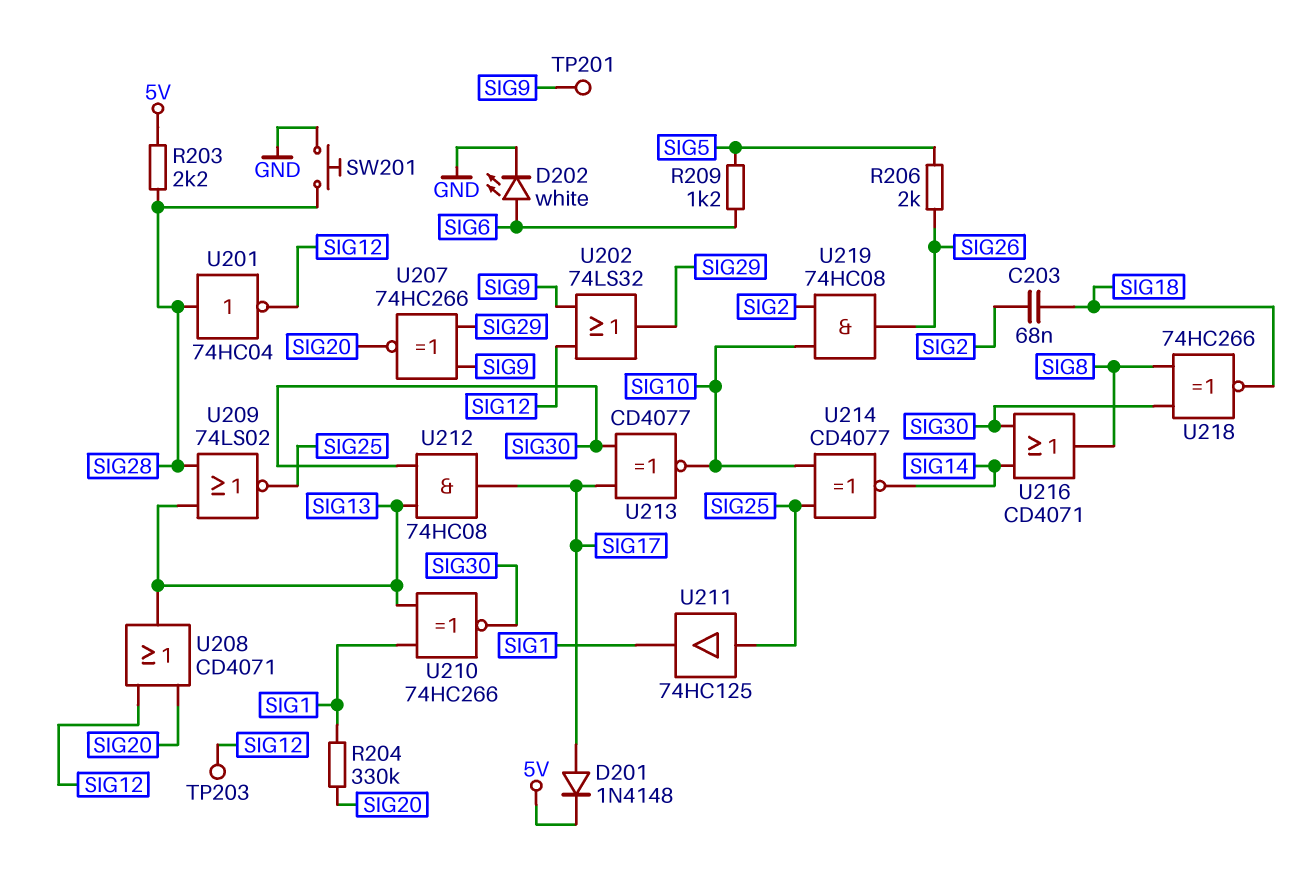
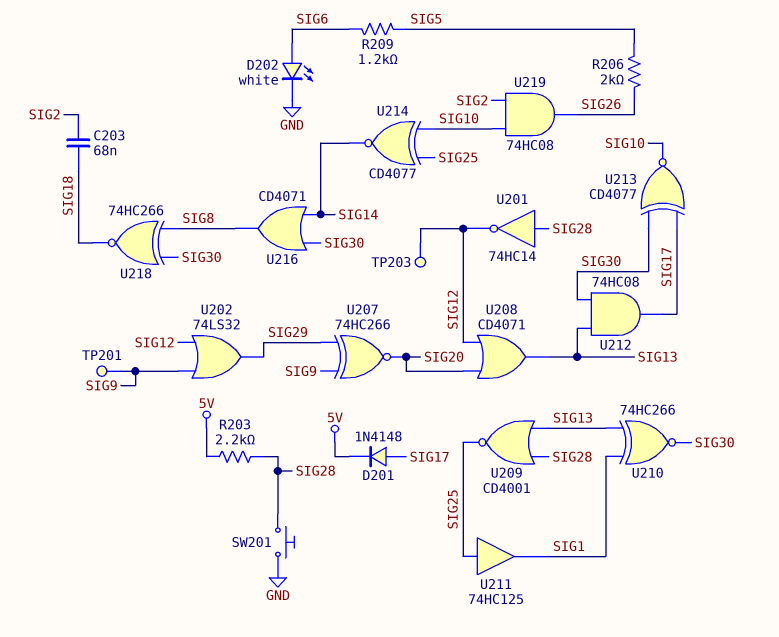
R204: 330k (SIG1, SIG20) -> none
U201: NOT 74HC04 (in SIG28, out SIG12) -> NOT 74HC14 (in SIG28, out SIG12)
U209: NOR 74LS02 (in SIG13, in SIG28, out SIG25) -> NOR CD4001 (in SIG13, in SIG28, out SIG25)

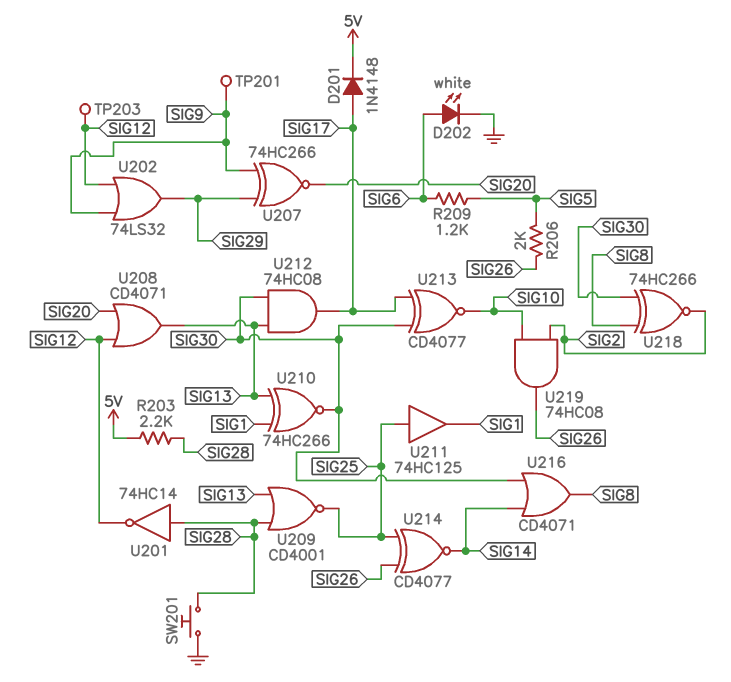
C203: 68nF (SIG2, SIG18) -> none
U214: XNOR CD4077 (in SIG10, in SIG25, out SIG14) -> XNOR CD4077 (in SIG25, in SIG26, out SIG14)
U218: XNOR 74HC266 (in SIG8, in SIG30, out SIG18) -> XNOR 74HC266 (in SIG8, in SIG30, out SIG2)

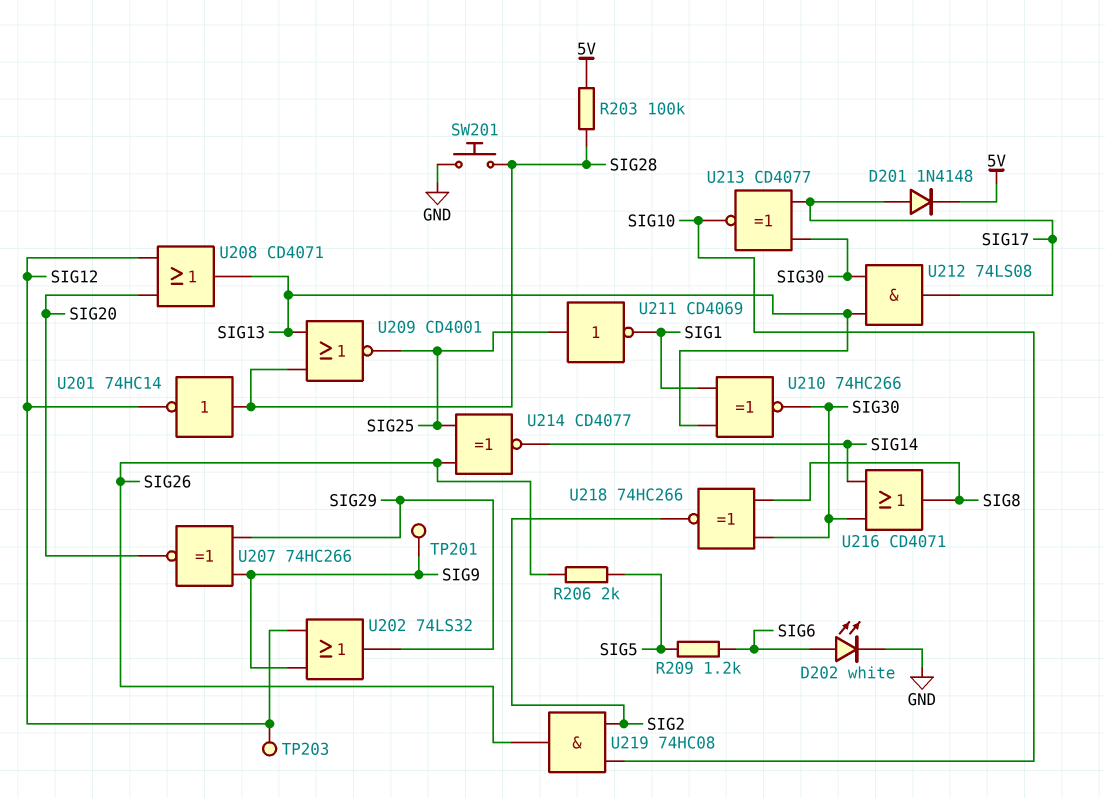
R203: 2.2k (5V, SIG28) -> 100k (5V, SIG28)
U211: buffer 74HC125 (in SIG25, out SIG1) -> NOT CD4069 (in SIG25, out SIG1)
U212: AND 74HC08 (in SIG13, in SIG30, out SIG17) -> AND 74LS08 (in SIG13, in SIG30, out SIG17)

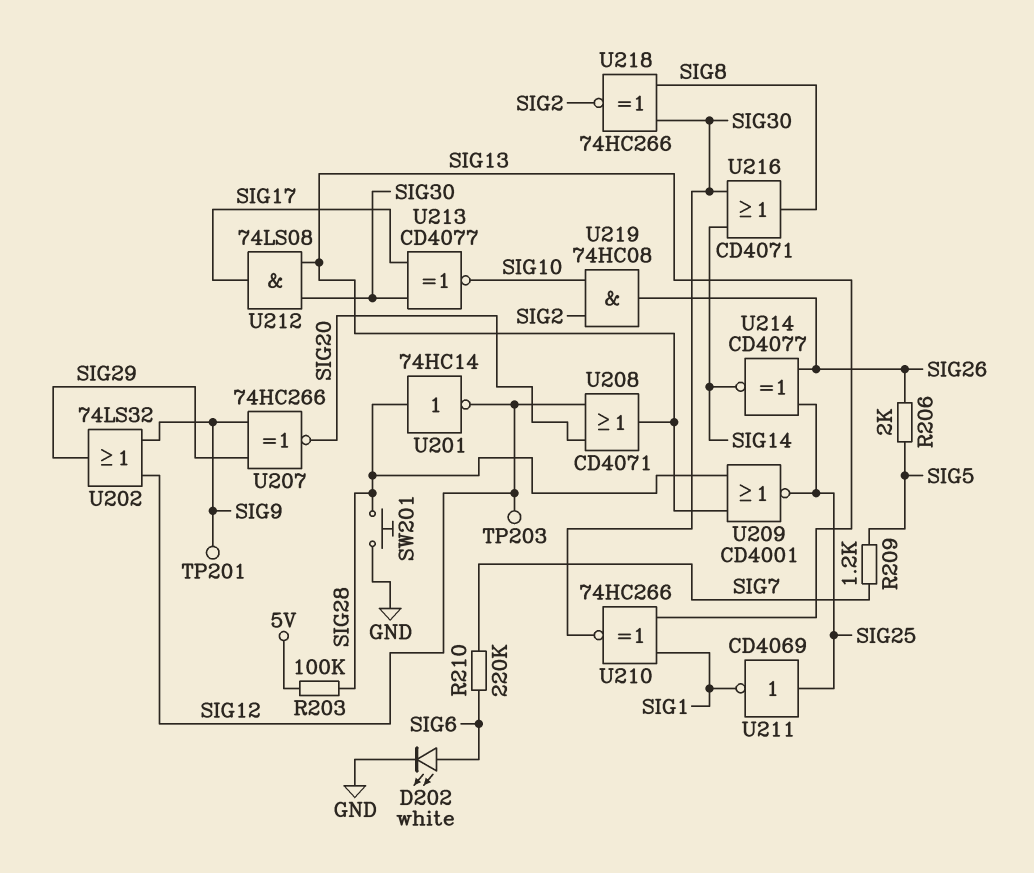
D201: diode 1N4148 (A SIG17, K 5V) -> none
R209: 1.2k (SIG5, SIG6) -> 1.2k (SIG5, SIG7)
R210: none -> 220k (SIG6, SIG7)

